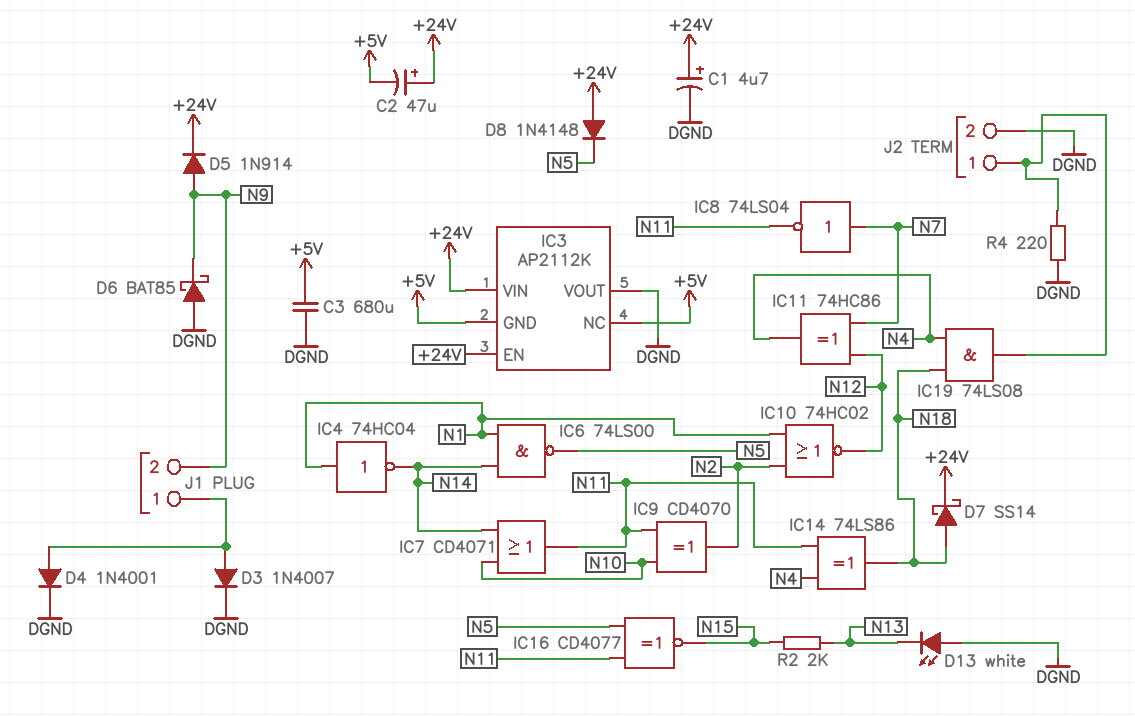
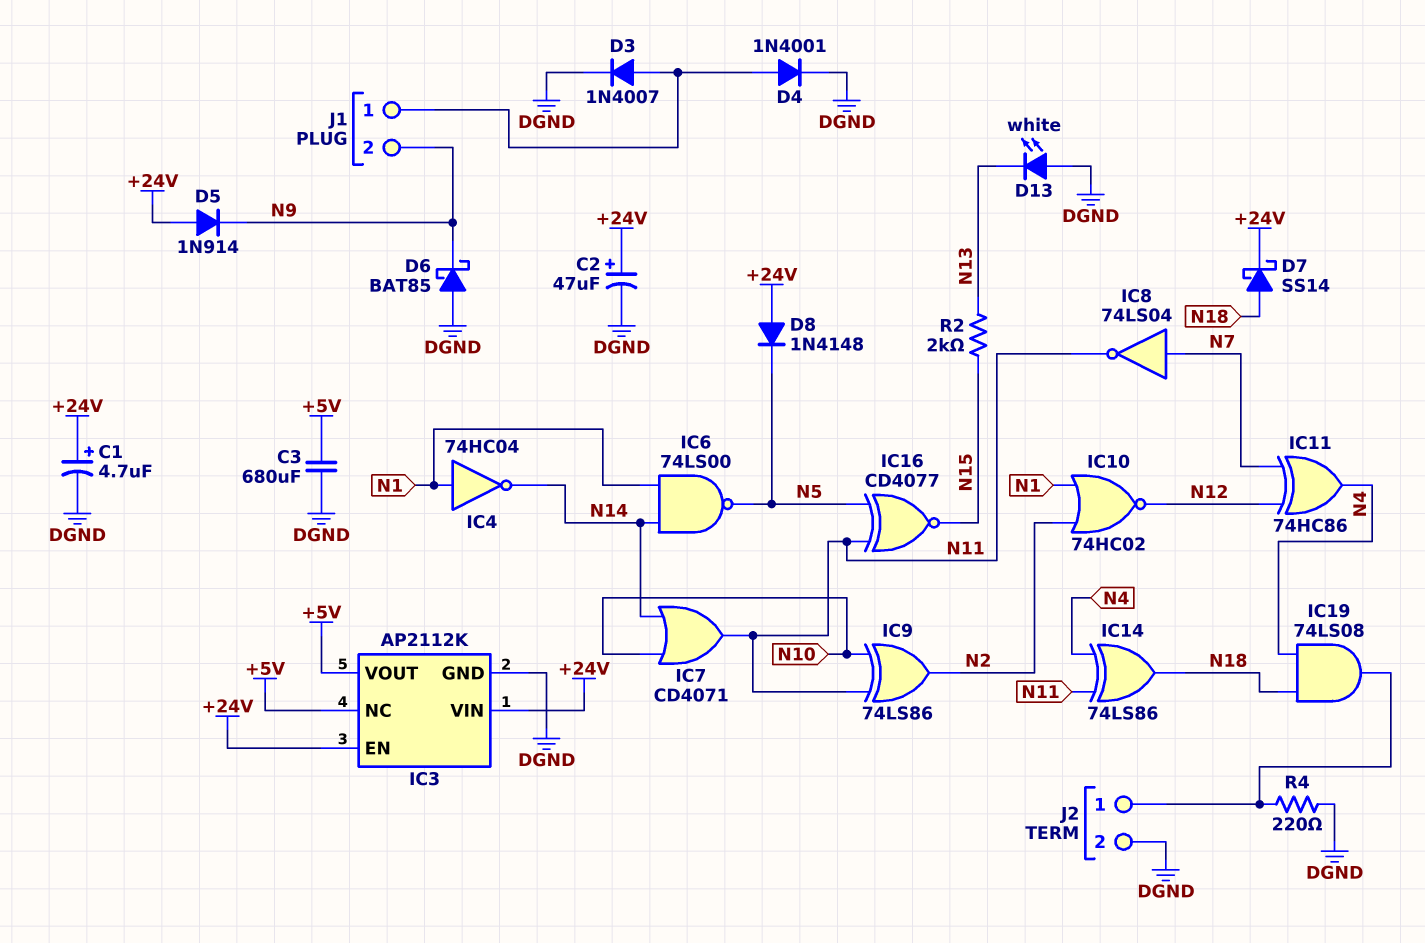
C2: 47uF (plus +24V, minus +5V) -> 47uF (plus +24V, minus DGND)
D5: diode 1N914 (A N9, K +24V) -> diode 1N914 (A +24V, K N9)
IC3 pin GND: +5V -> DGND
IC3 pin VOUT: DGND -> +5V
IC9: XOR CD4070 (in N10, in N11, out N2) -> XOR 74LS86 (in N10, in N11, out N2)

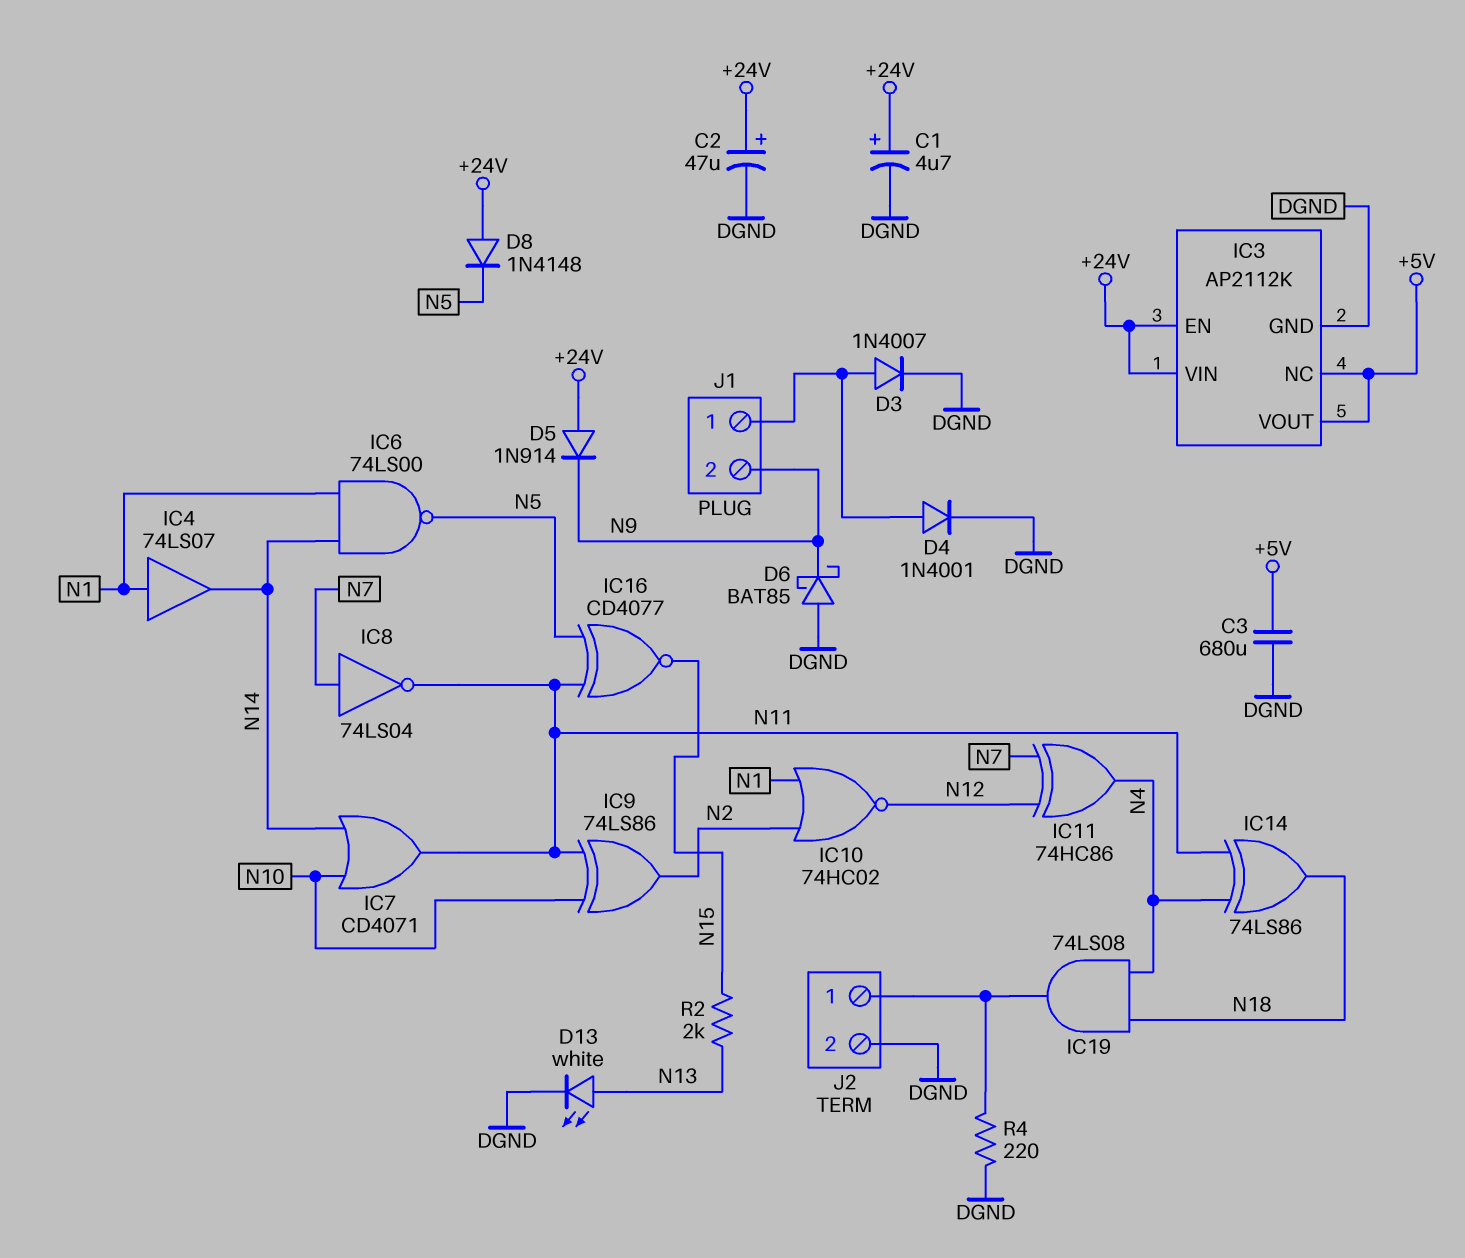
D7: schottky SS14 (A N18, K +24V) -> none
D13: LED white (A DGND, K N13) -> LED white (A N13, K DGND)
IC4: NOT 74HC04 (in N1, out N14) -> buffer 74LS07 (in N1, out N14)

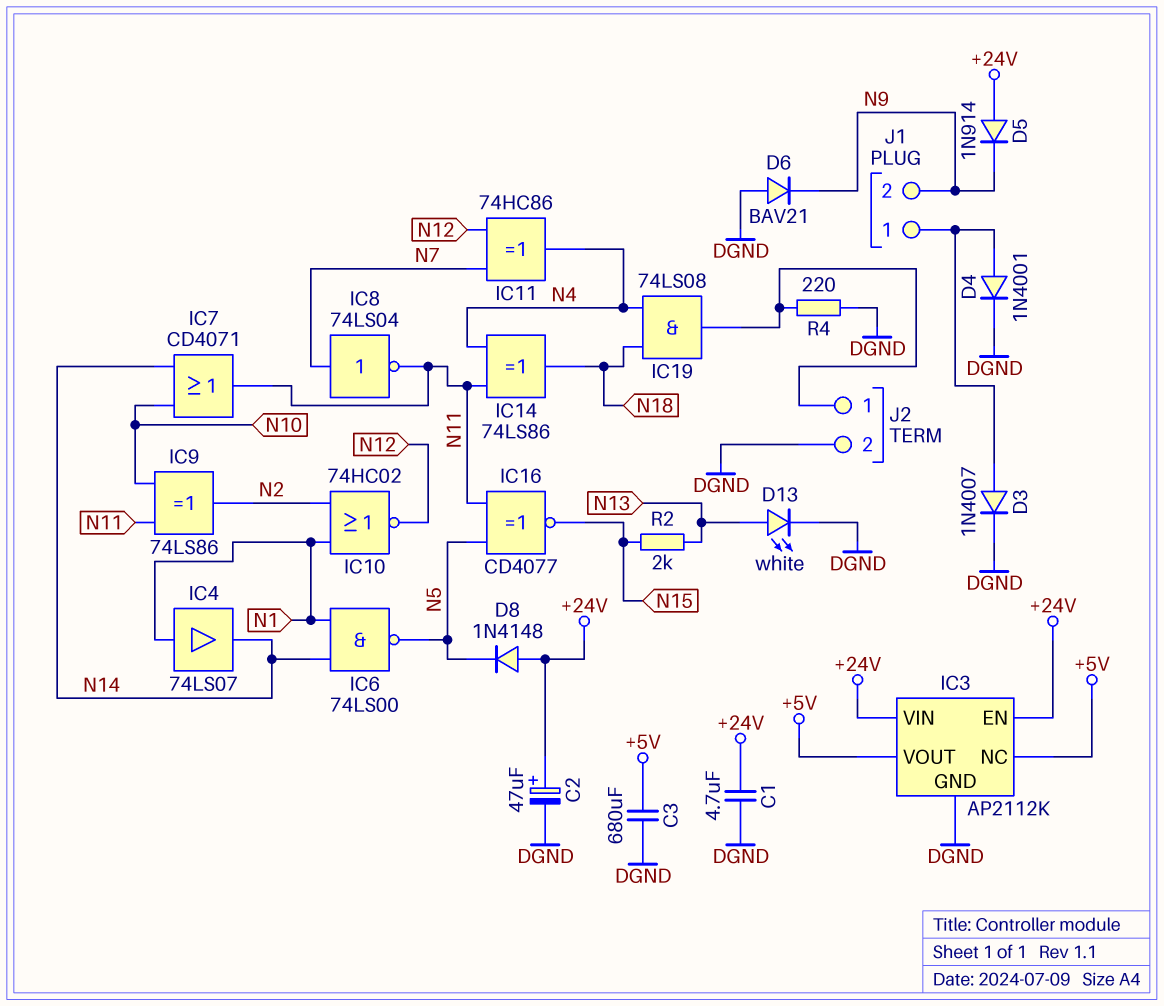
C1: 4.7uF (plus +24V, minus DGND) -> 4.7uF (+24V, DGND)
D6: schottky BAT85 (A DGND, K N9) -> diode BAV21 (A DGND, K N9)

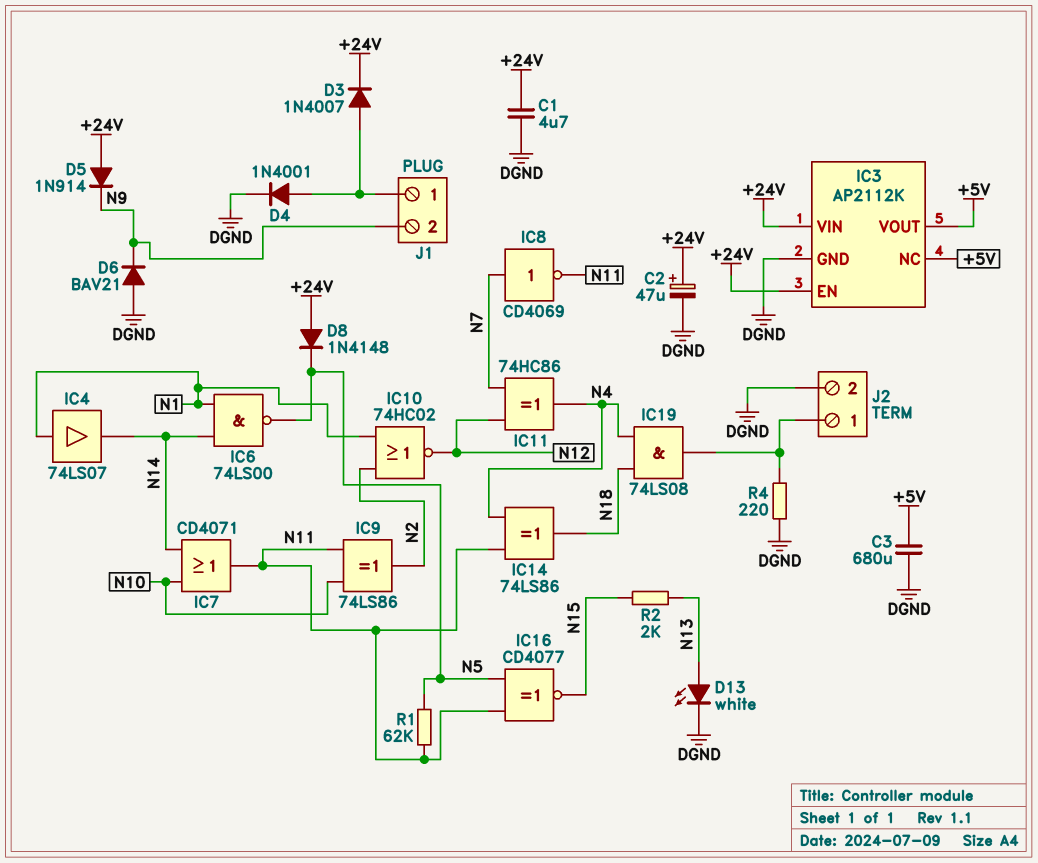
D3: diode 1N4007 (A J1/1, K DGND) -> diode 1N4007 (A J1/1, K +24V)
IC8: NOT 74LS04 (in N7, out N11) -> NOT CD4069 (in N7, out N11)
R1: none -> 62k (N5, N11)

